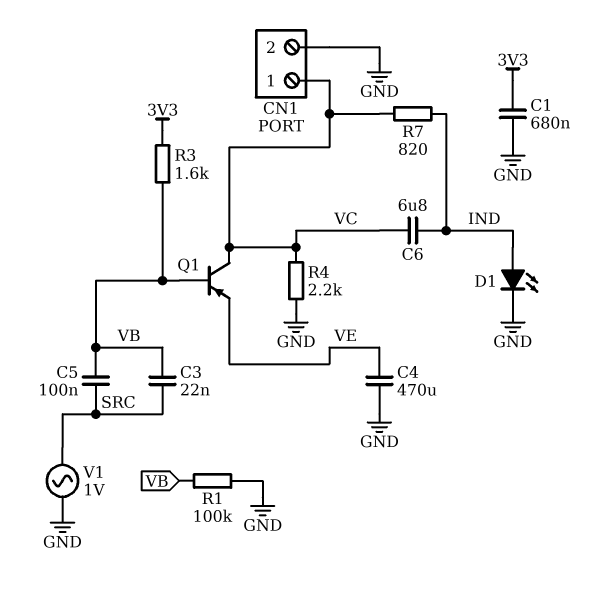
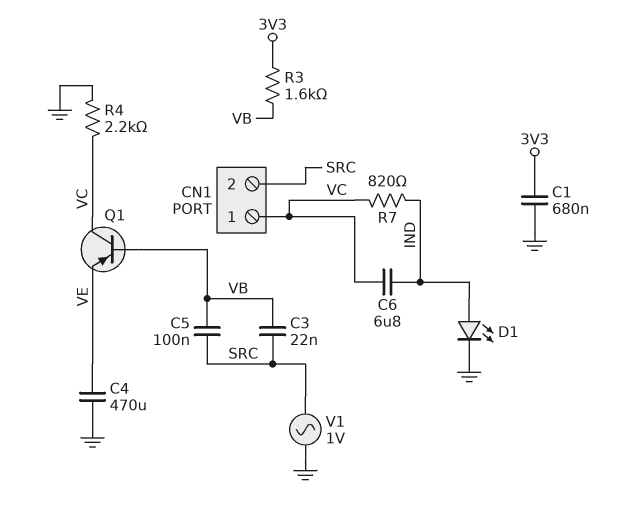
CN1 pin 2: GND -> SRC
R1: 100k (GND, VB) -> none

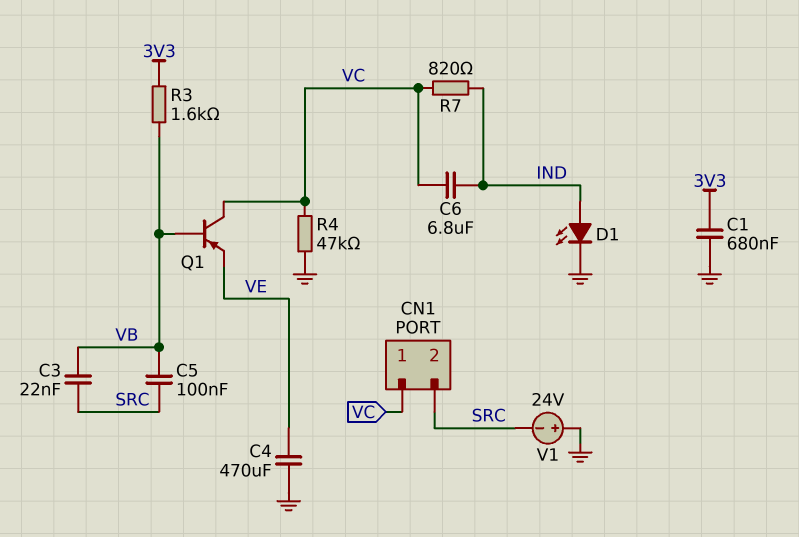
R4: 2.2k (GND, VC) -> 47k (GND, VC)
V1: AC 1V (GND, SRC) -> 24V (plus GND, minus SRC)

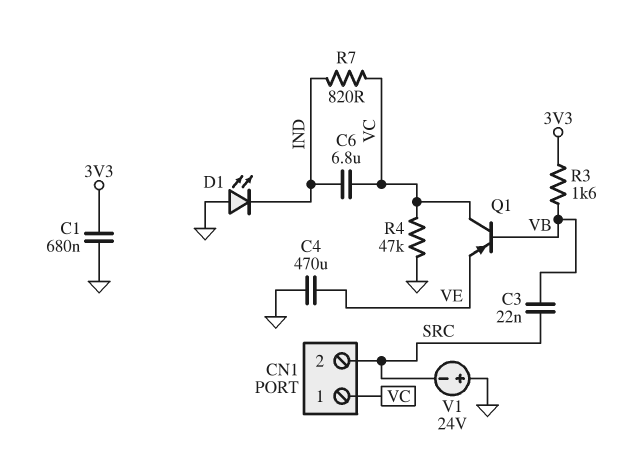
C5: 100nF (SRC, VB) -> none
D1: LED (A IND, K GND) -> LED (A GND, K IND)

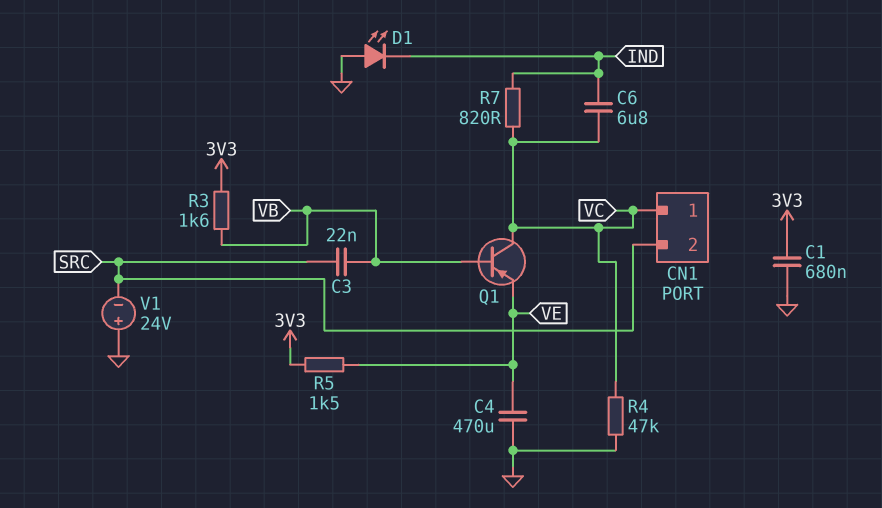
R5: none -> 1.5k (3V3, VE)

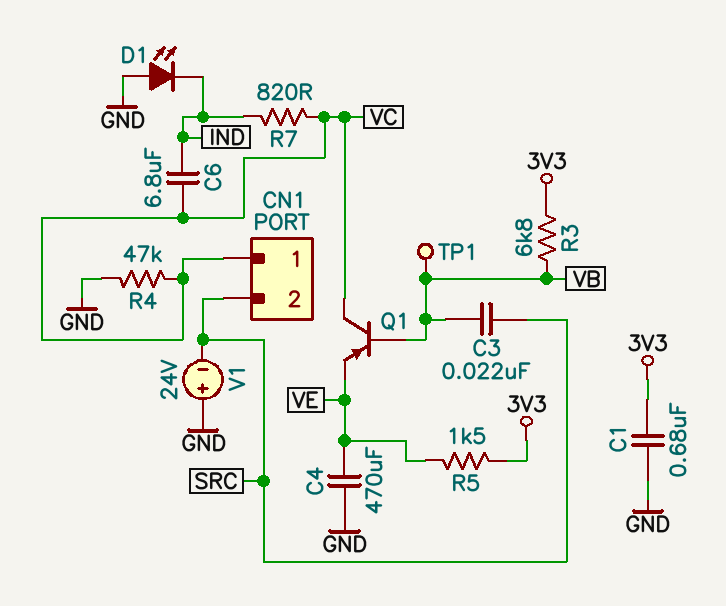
R3: 1.6k (3V3, VB) -> 6.8k (3V3, VB)
TP1: none -> test point (VB)

